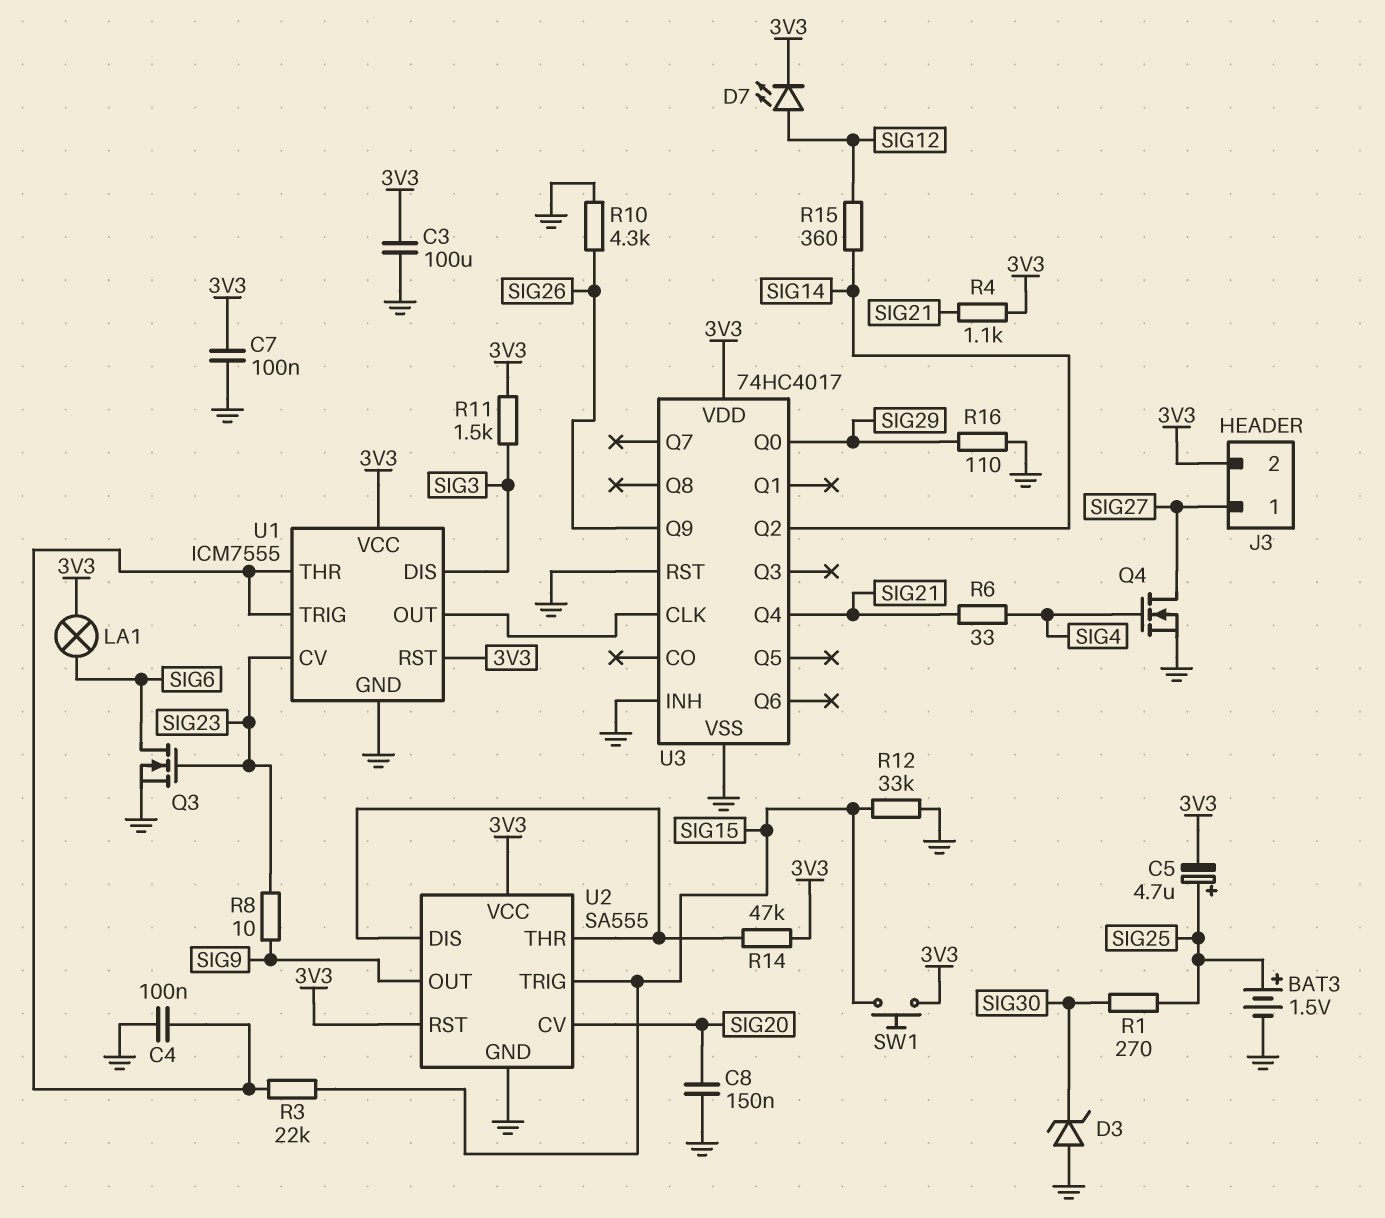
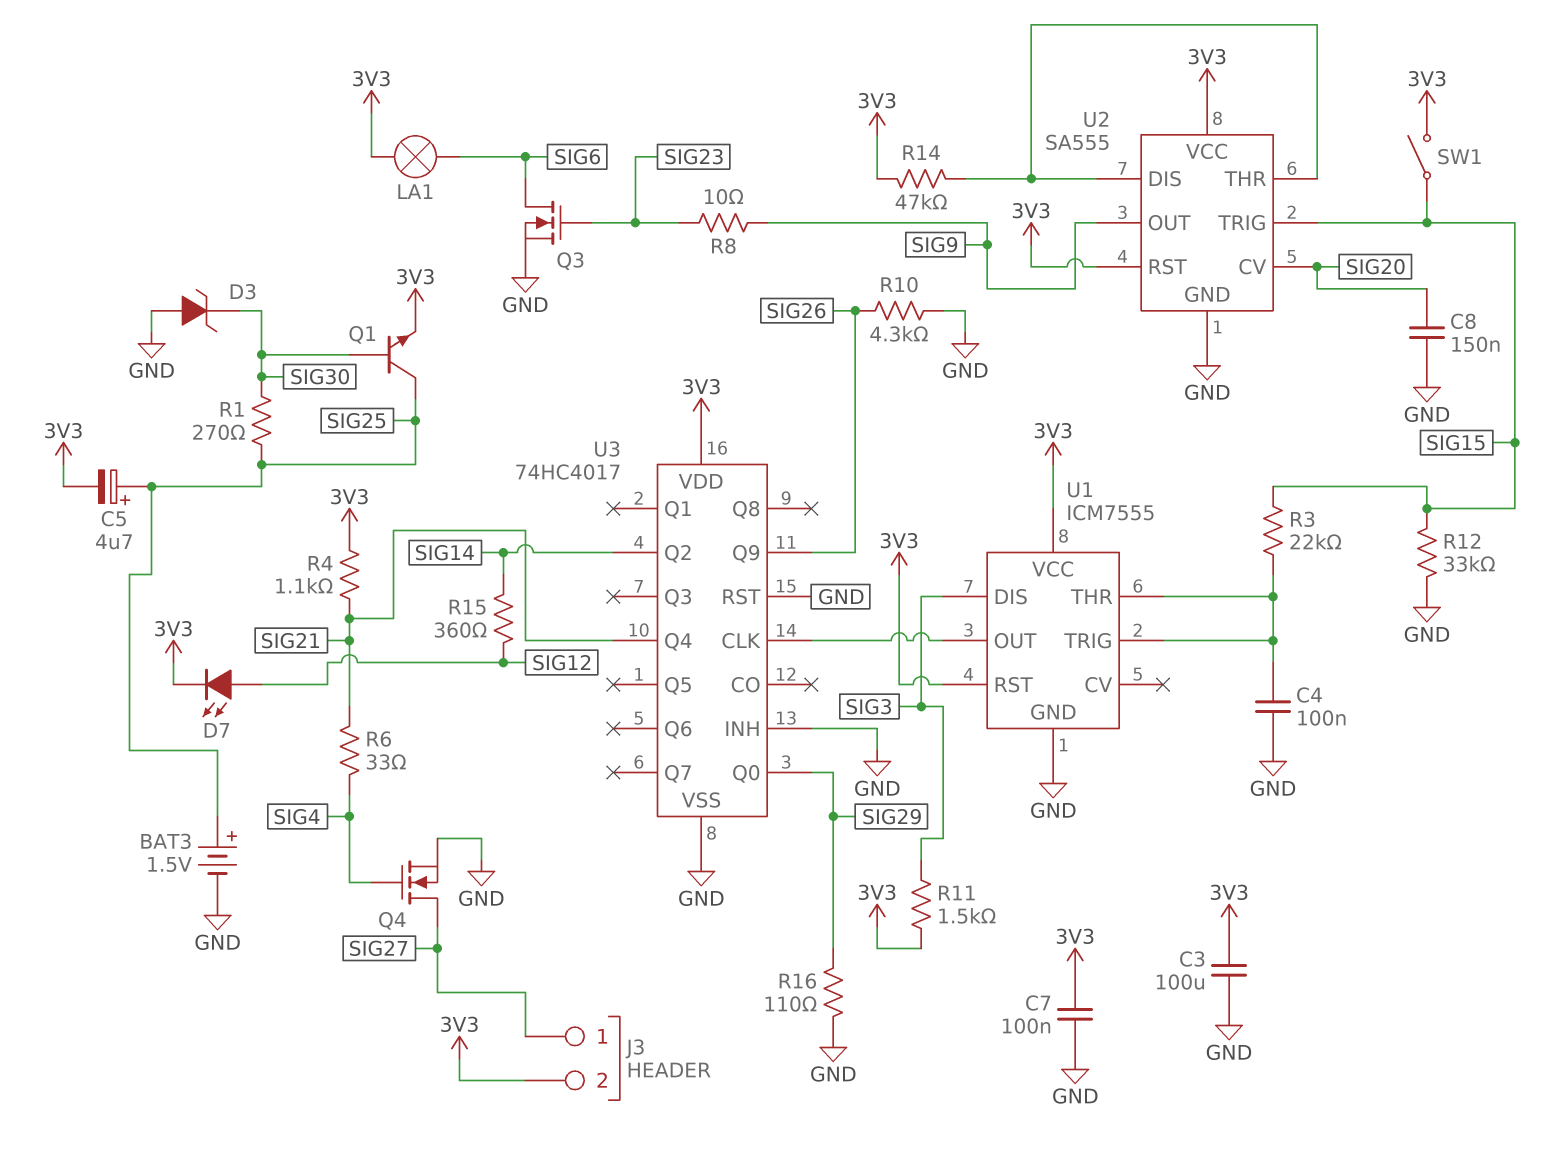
Q1: none -> NPN (B SIG30, C SIG25, E 3V3)
SW1: button (3V3, SIG15) -> switch (3V3, SIG15)
U1 pin CV: SIG23 -> none

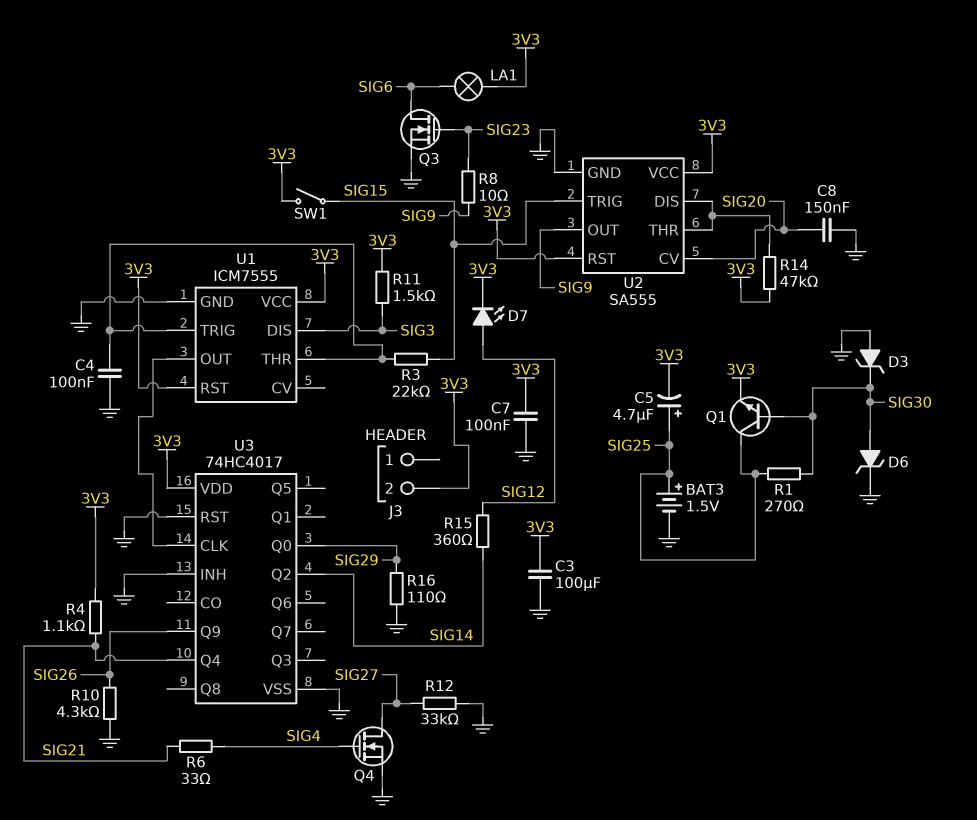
D6: none -> zener (A SIG30, K GND)
J3 pin 1: SIG27 -> none
R12: 33k (GND, SIG15) -> 33k (GND, SIG27)

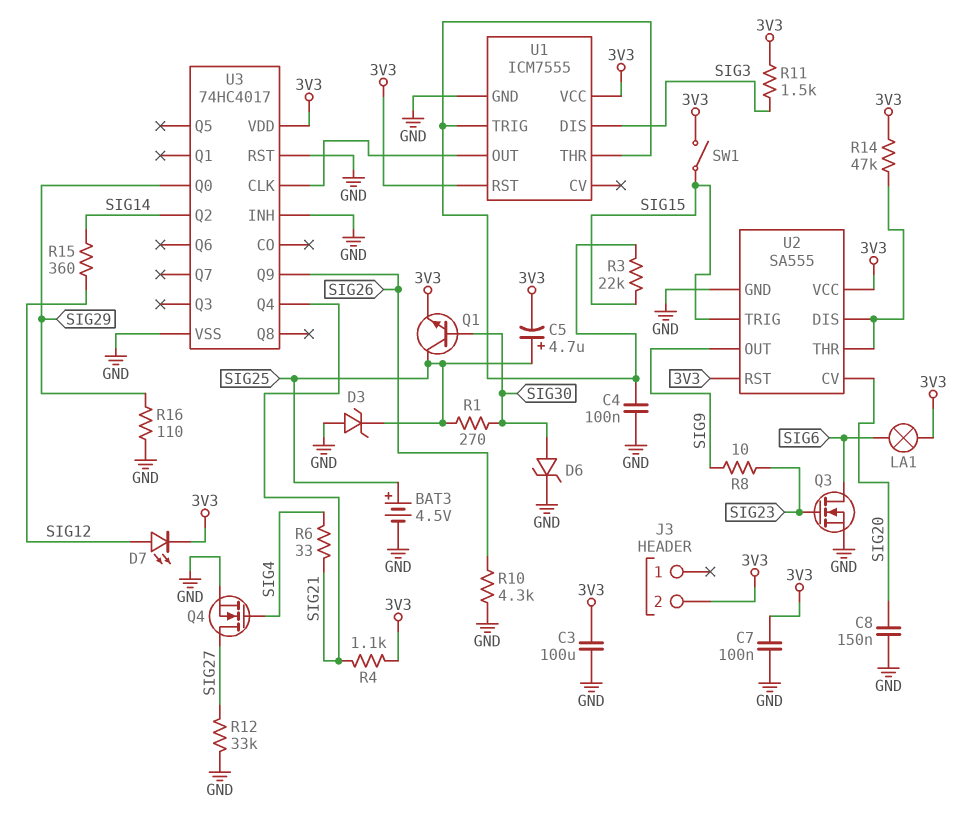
BAT3: 1.5V (plus SIG25, minus GND) -> 4.5V (plus SIG25, minus GND)
D3: zener (A GND, K SIG30) -> zener (A GND, K SIG25)

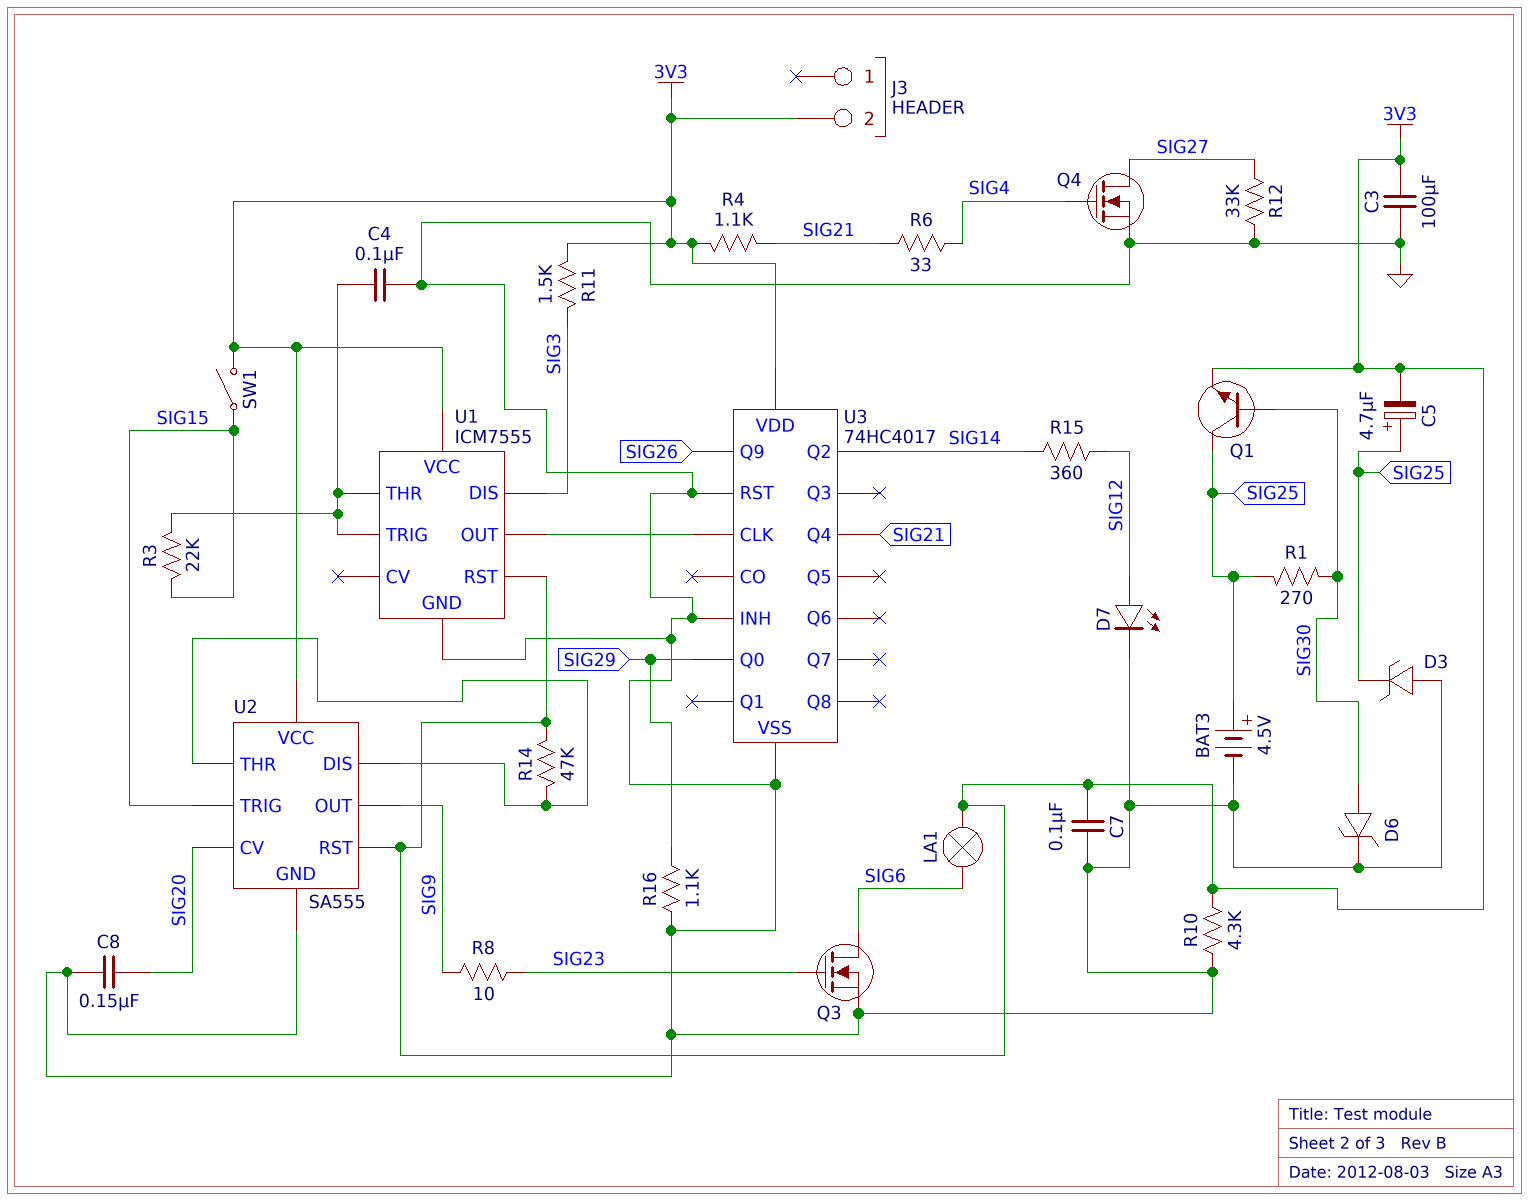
D7: LED (A SIG12, K 3V3) -> LED (A SIG12, K GND)
R10: 4.3k (GND, SIG26) -> 4.3k (3V3, GND)
R16: 110 (GND, SIG29) -> 1.1k (GND, SIG29)

